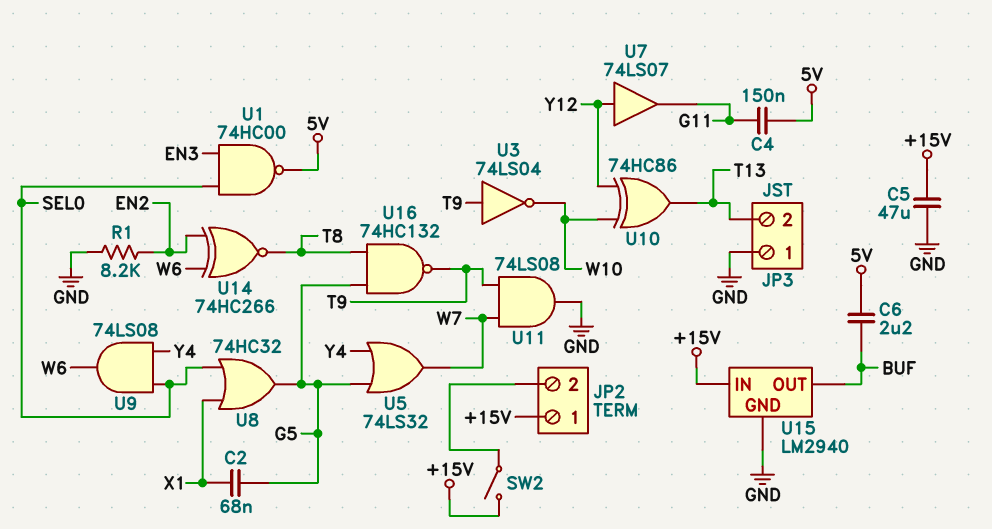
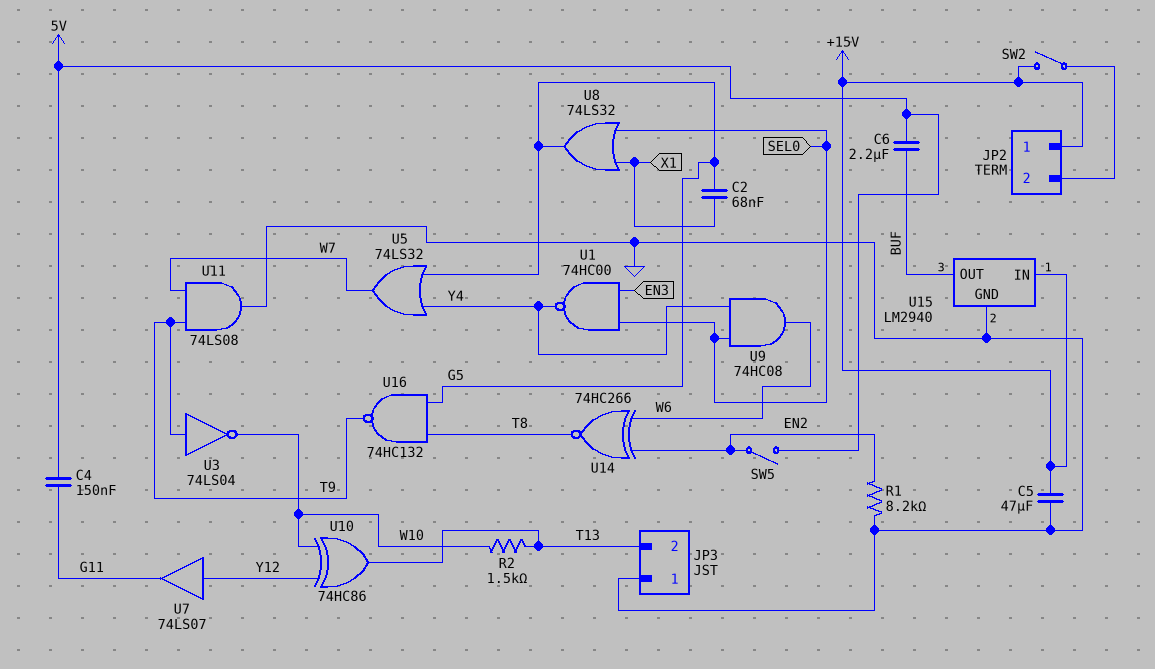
R2: none -> 1.5k (T13, W10)
SW5: none -> switch (5V, EN2)
U1: NAND 74HC00 (in EN3, in SEL0, out 5V) -> NAND 74HC00 (in EN3, in SEL0, out Y4)
U8: OR 74HC32 (in SEL0, in X1, out G5) -> OR 74LS32 (in SEL0, in X1, out G5)
U9: AND 74LS08 (in SEL0, in Y4, out W6) -> AND 74HC08 (in SEL0, in Y4, out W6)

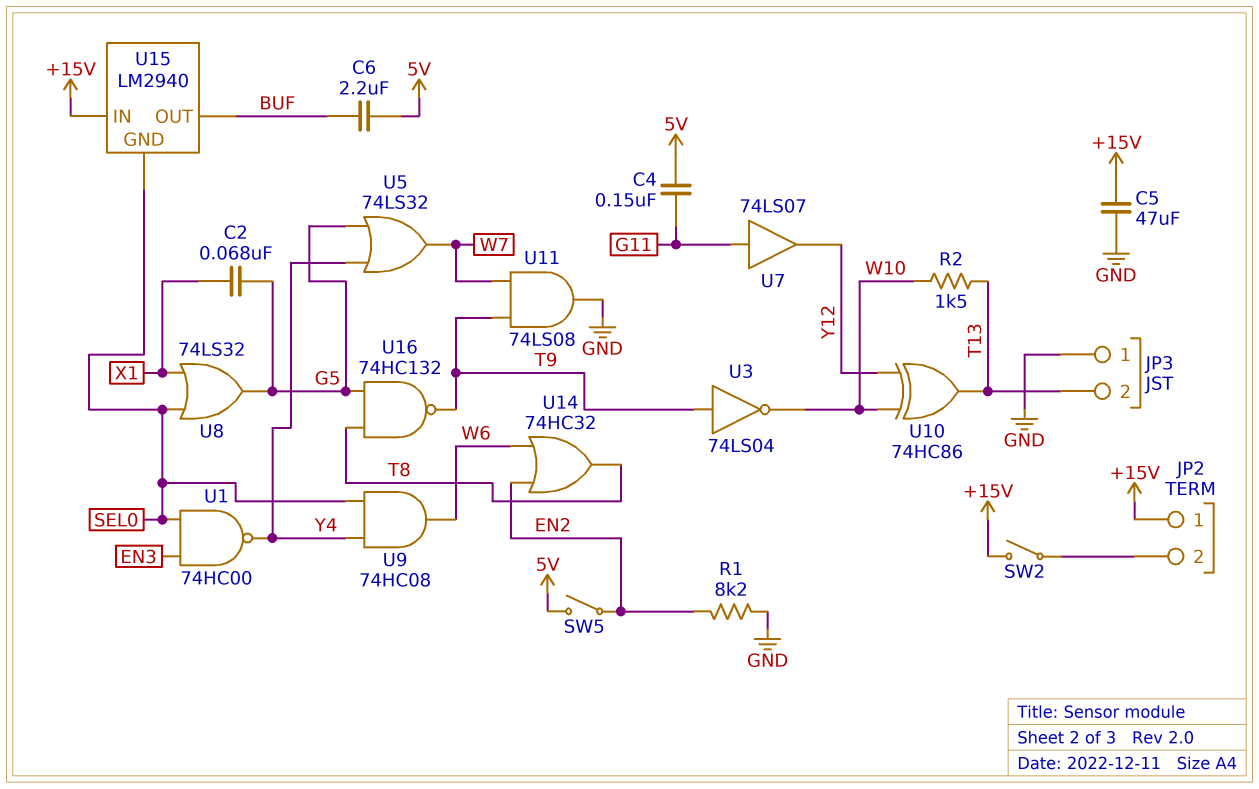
U7: buffer 74LS07 (in Y12, out G11) -> buffer 74LS07 (in G11, out Y12)
U14: XNOR 74HC266 (in EN2, in W6, out T8) -> OR 74HC32 (in EN2, in W6, out T8)
U15 pin GND: GND -> SEL0

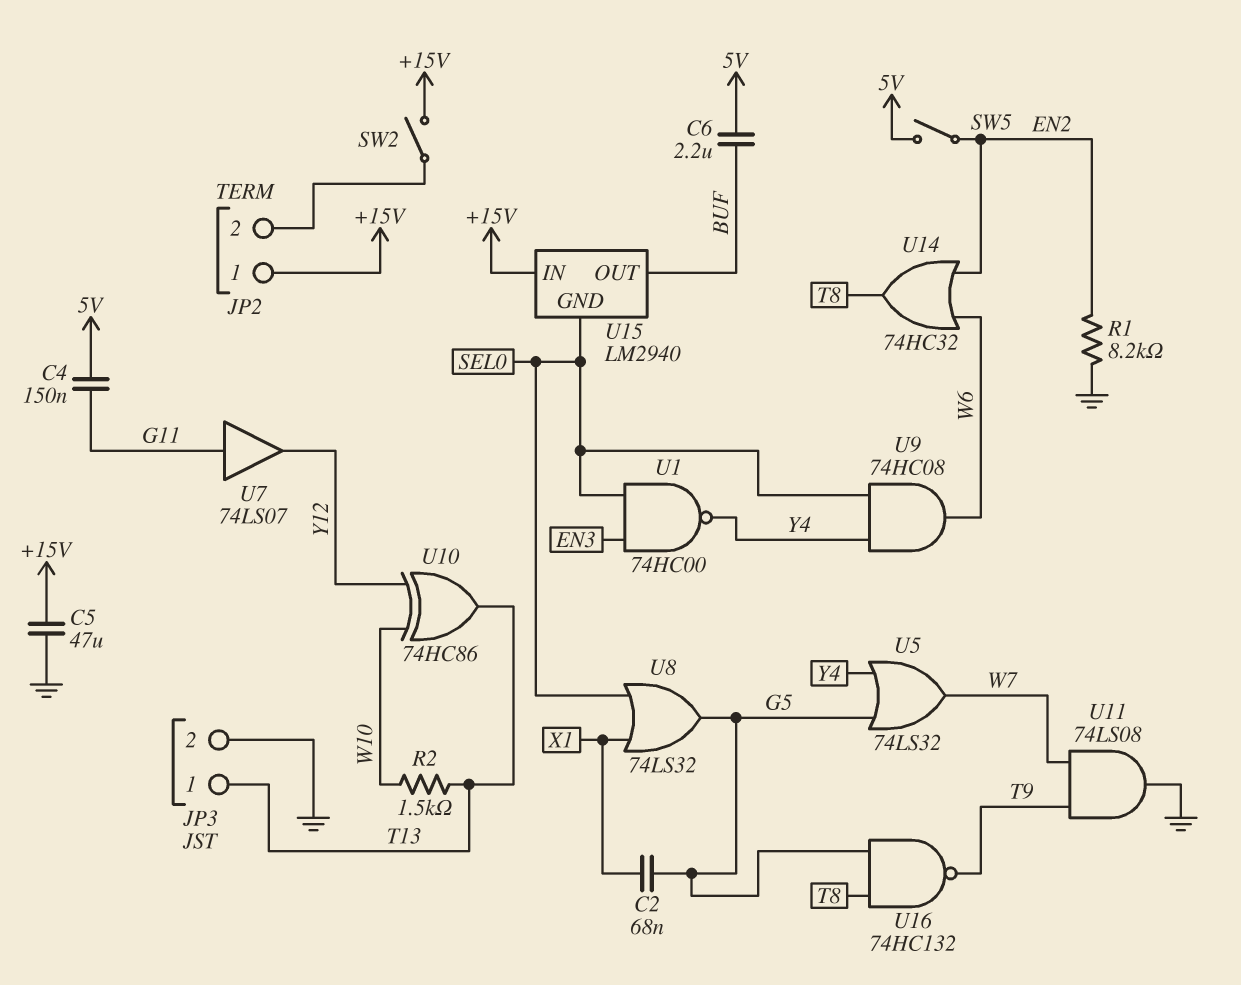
JP3 pin 1: GND -> T13
JP3 pin 2: T13 -> GND
U3: NOT 74LS04 (in T9, out W10) -> none

